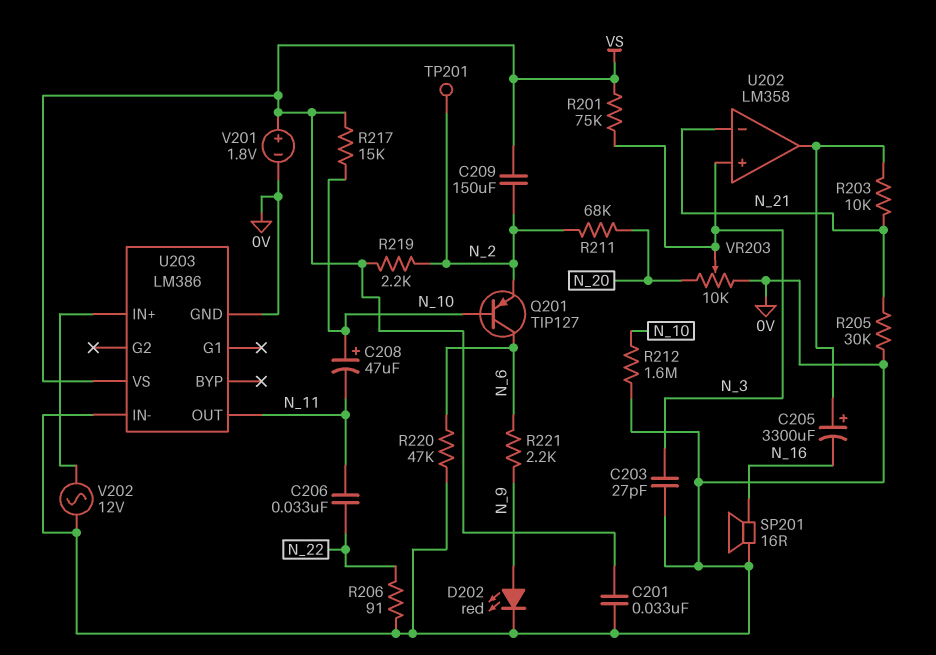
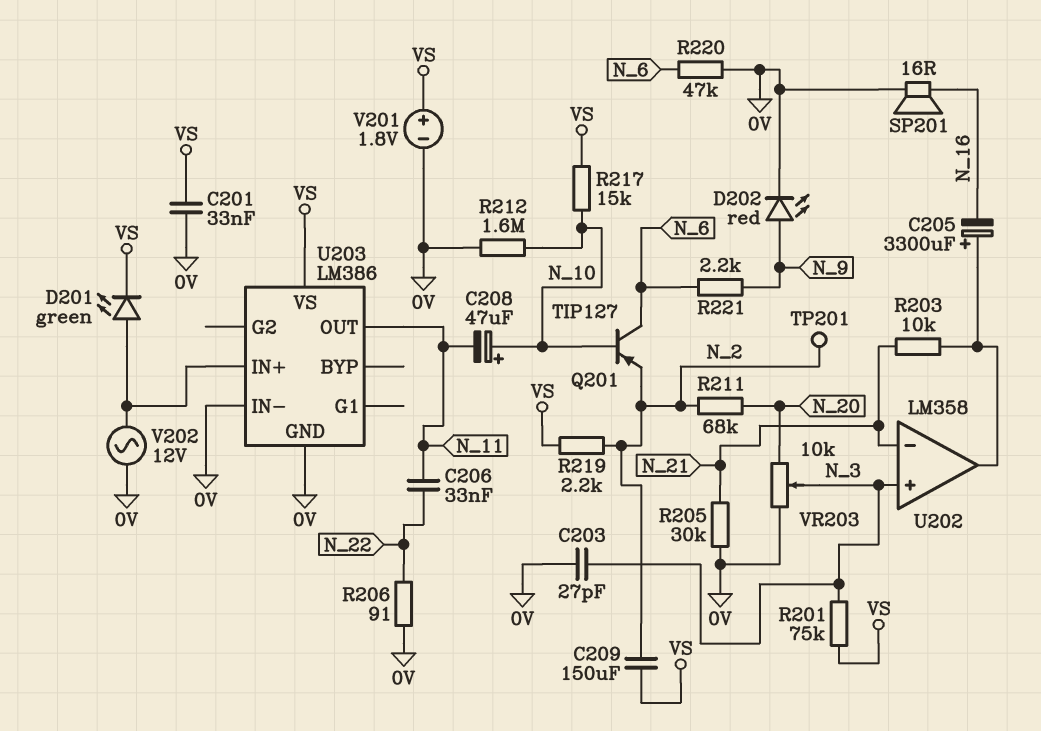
D201: none -> LED green (A U203/IN+, K VS)

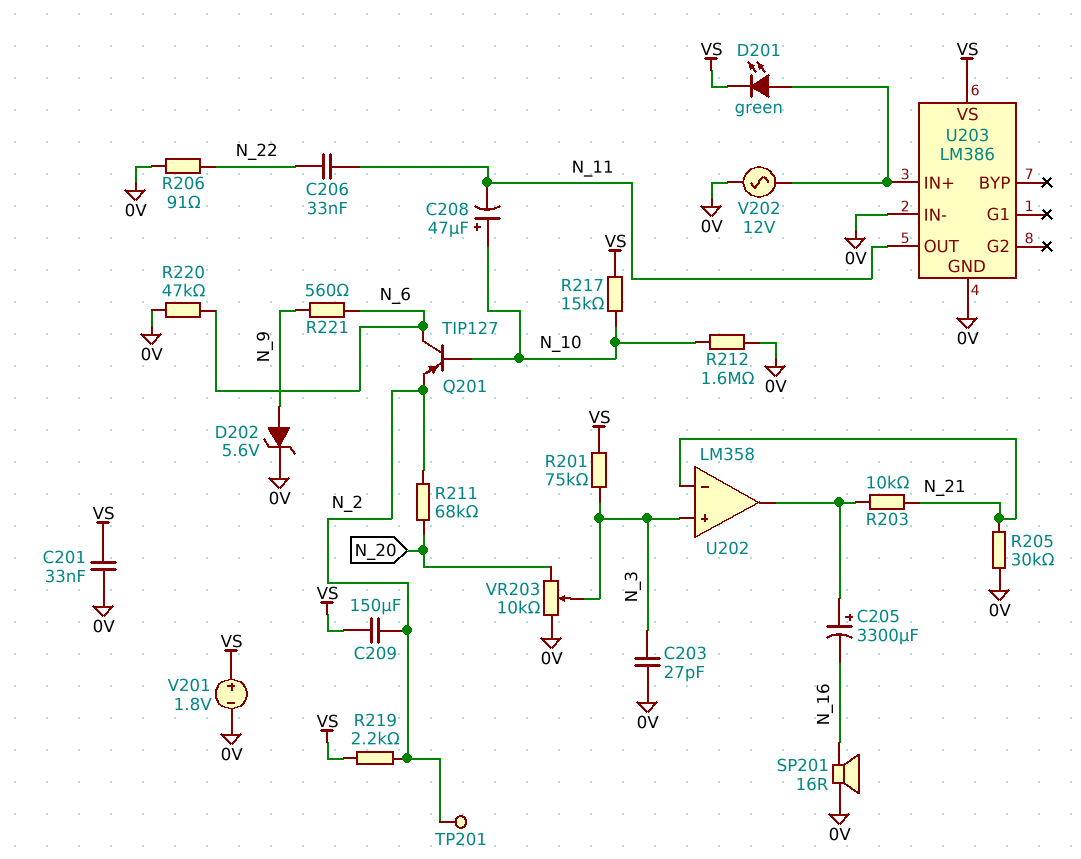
D202: LED red (A N_9, K 0V) -> zener 5.6V (A N_9, K 0V)
R221: 2.2k (N_6, N_9) -> 560 (N_6, N_9)

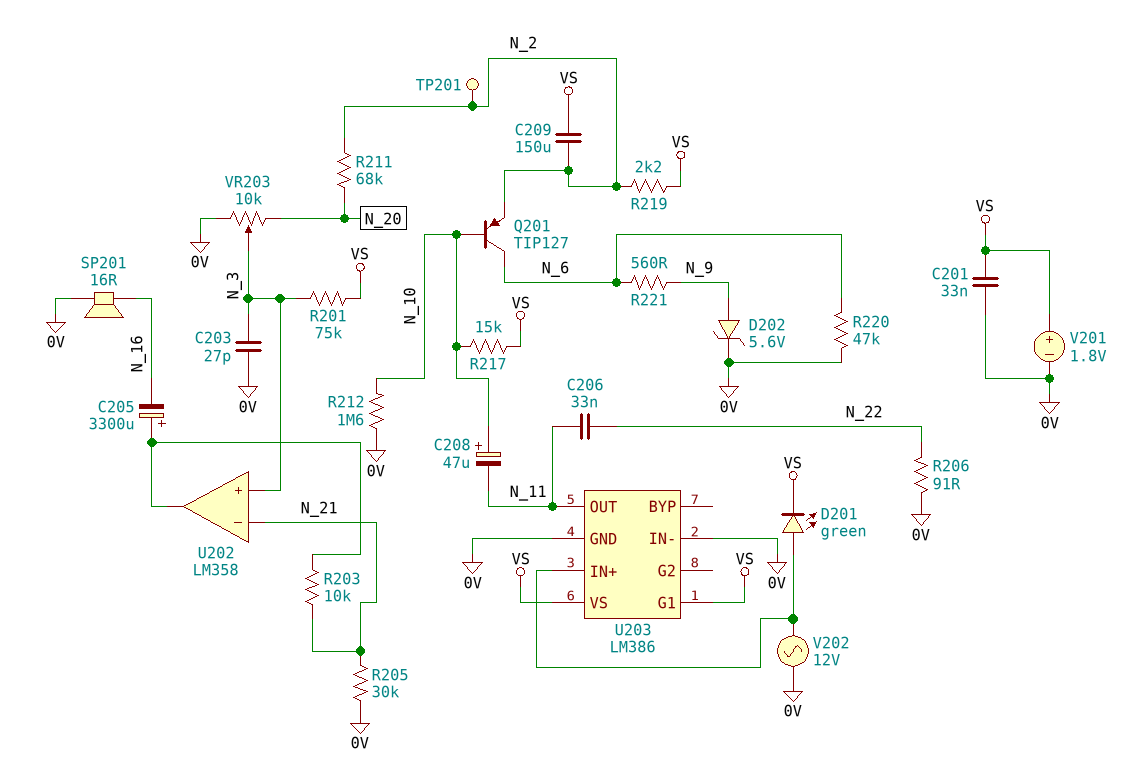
U203 pin G1: none -> VS

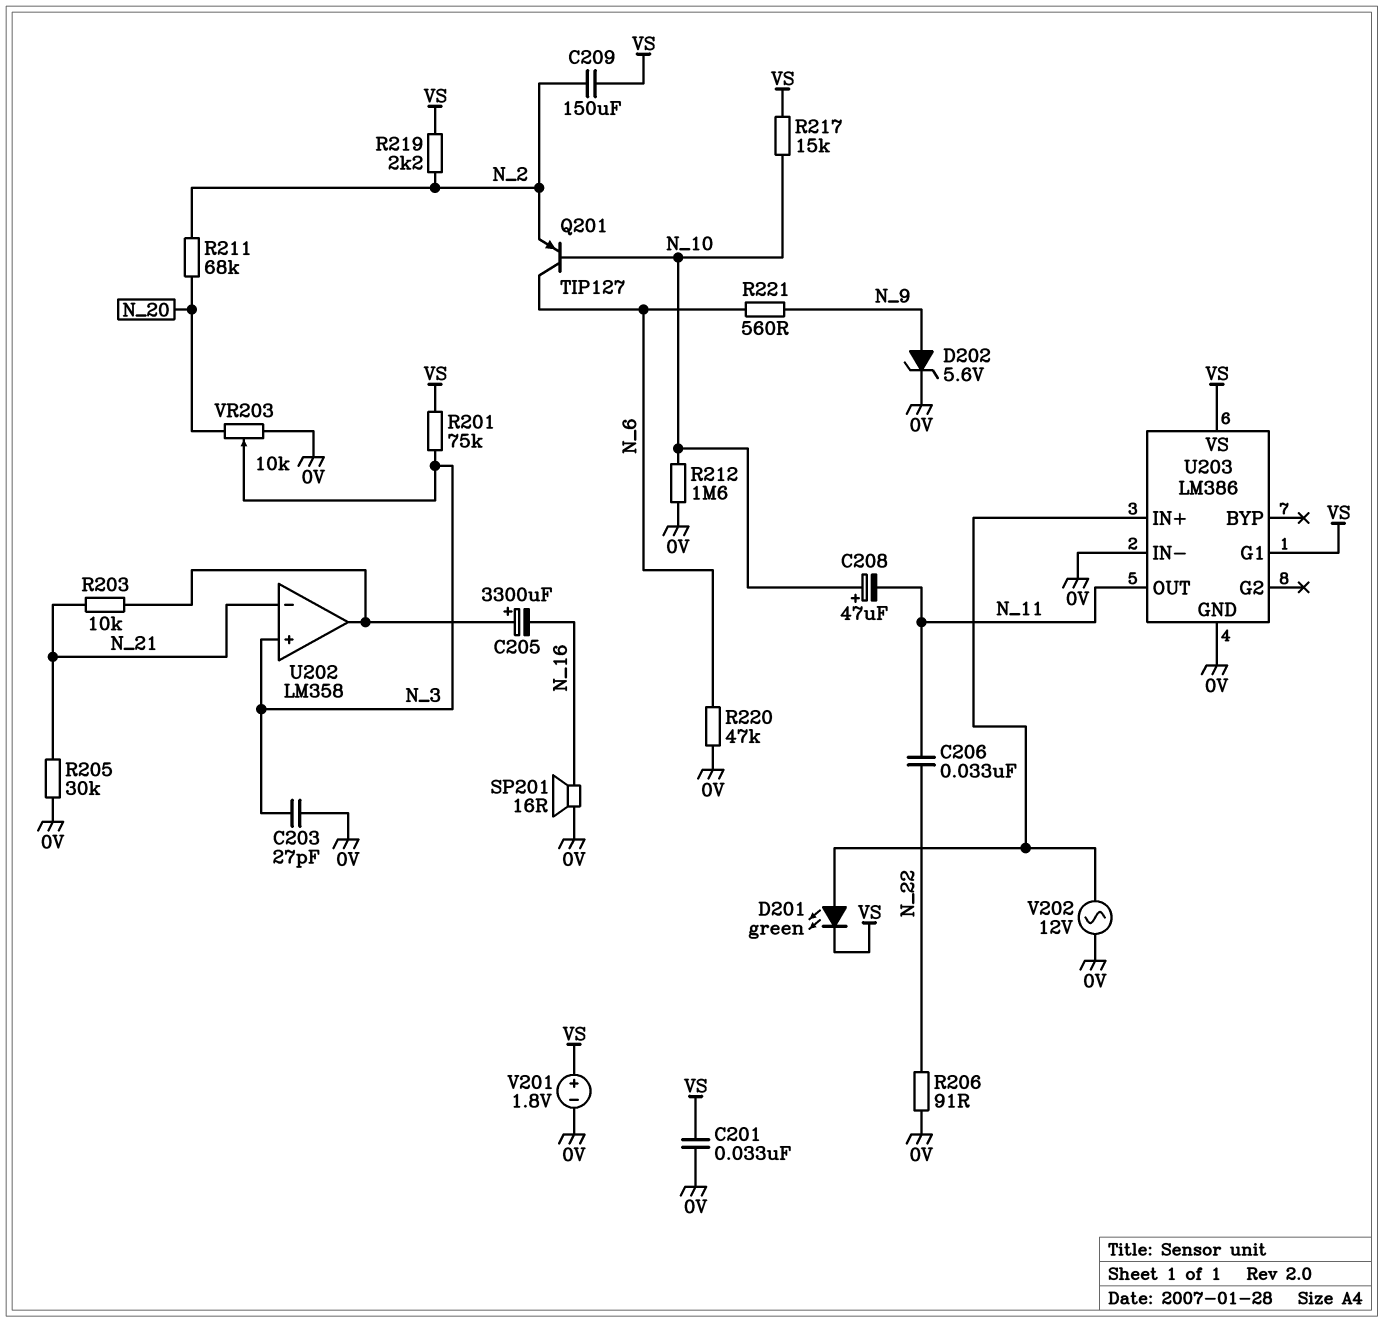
TP201: test point (N_2) -> none

